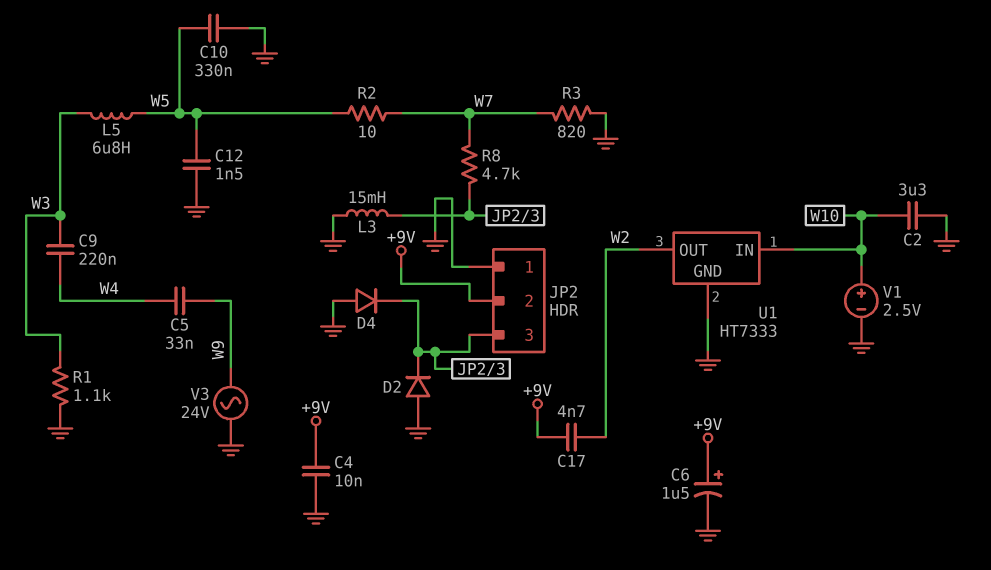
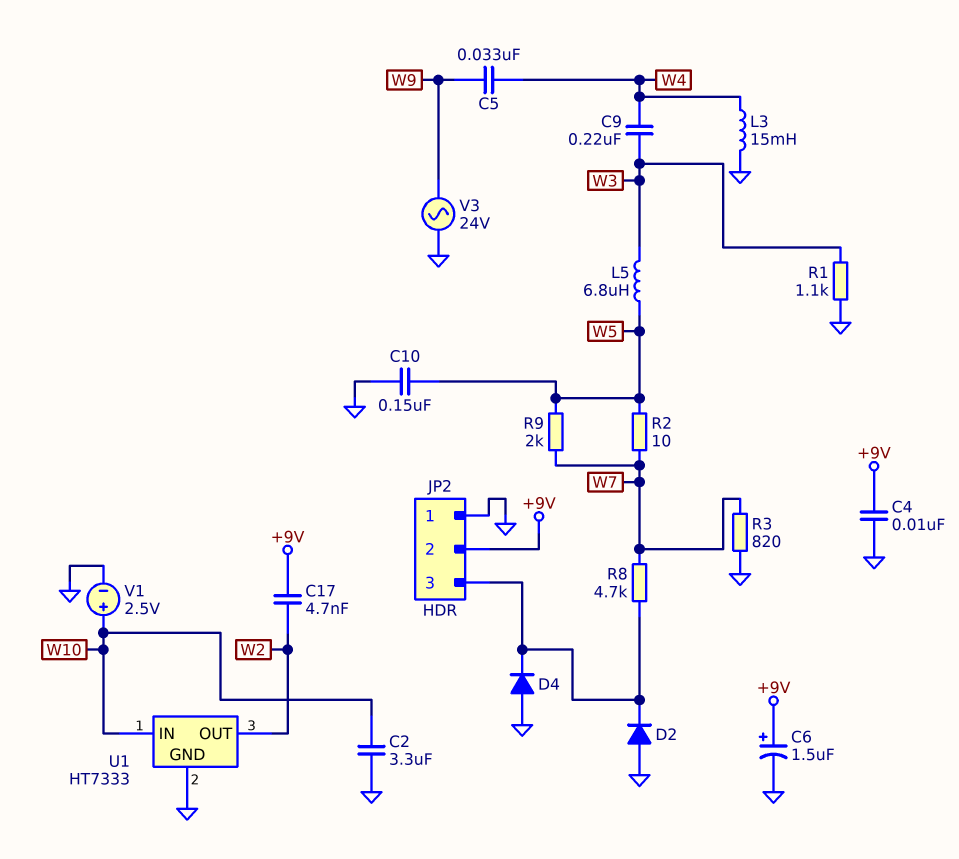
C10: 330nF (GND, W5) -> 150nF (GND, W5)
C12: 1.5nF (GND, W5) -> none
L3: 15mH (GND, JP2/3) -> 15mH (GND, W4)
R9: none -> 2k (W5, W7)

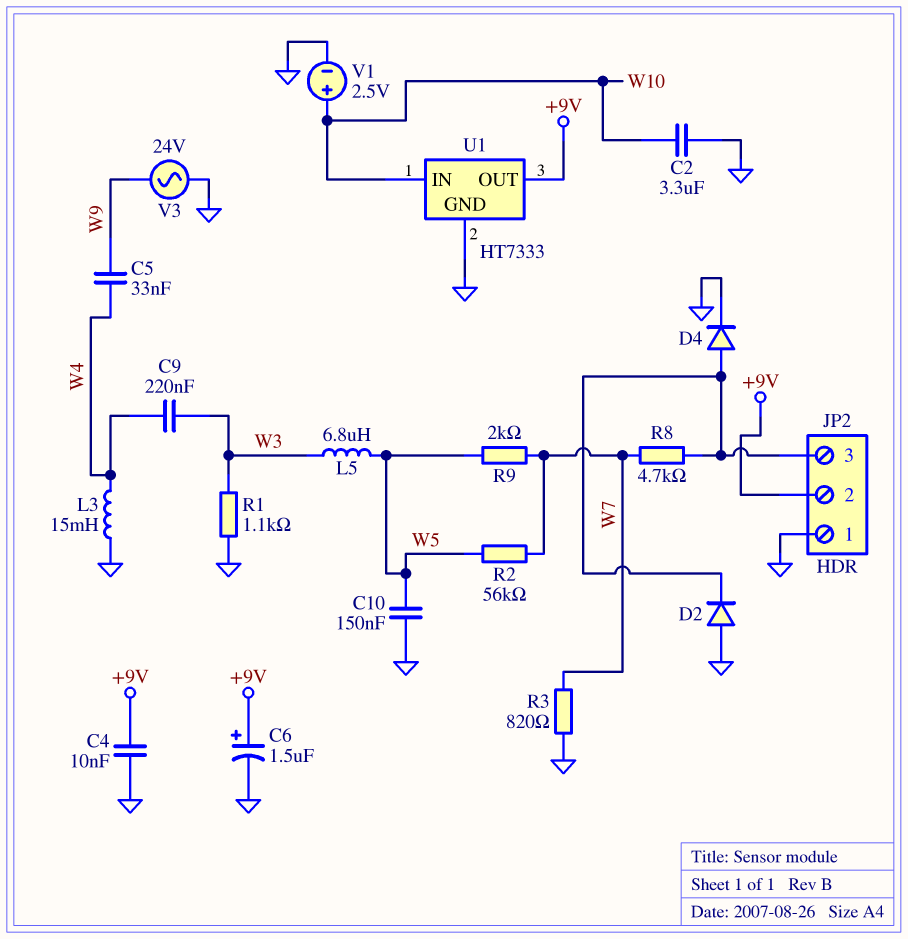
C17: 4.7nF (+9V, W2) -> none
D4: diode (A GND, K JP2/3) -> diode (A JP2/3, K GND)
R2: 10 (W5, W7) -> 56k (W5, W7)
U1 pin OUT: W2 -> +9V

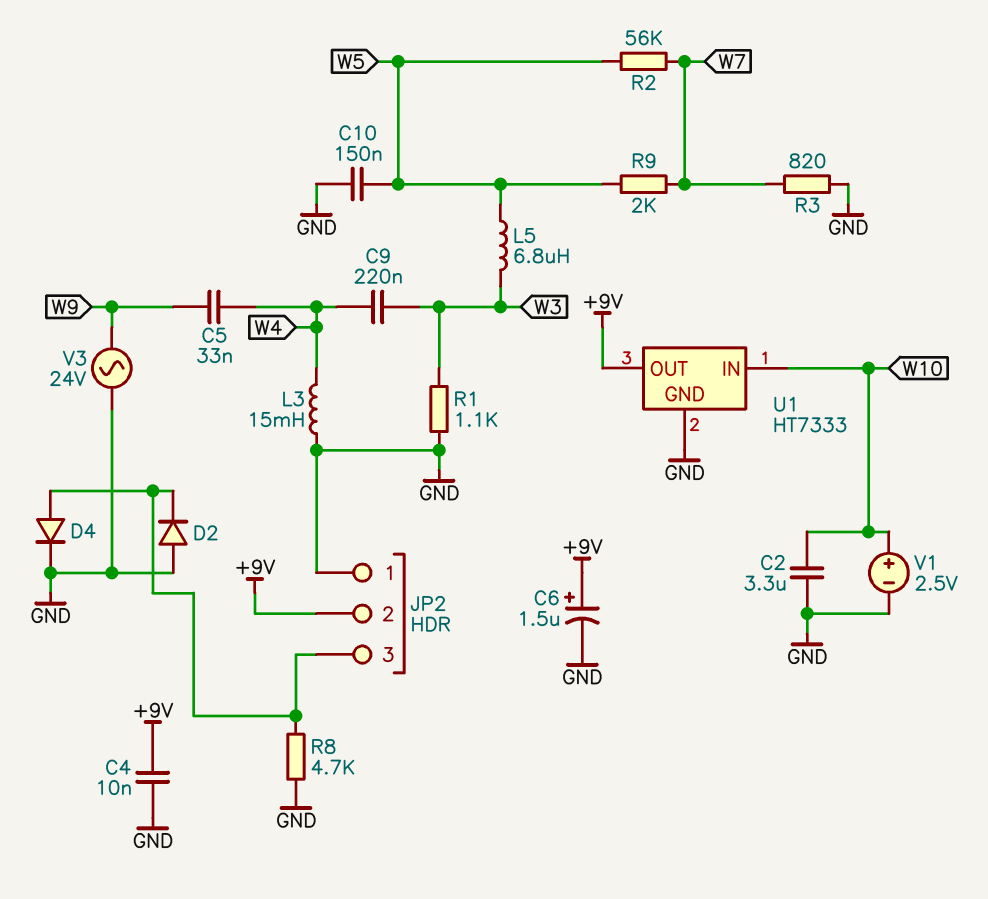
R8: 4.7k (JP2/3, W7) -> 4.7k (GND, JP2/3)

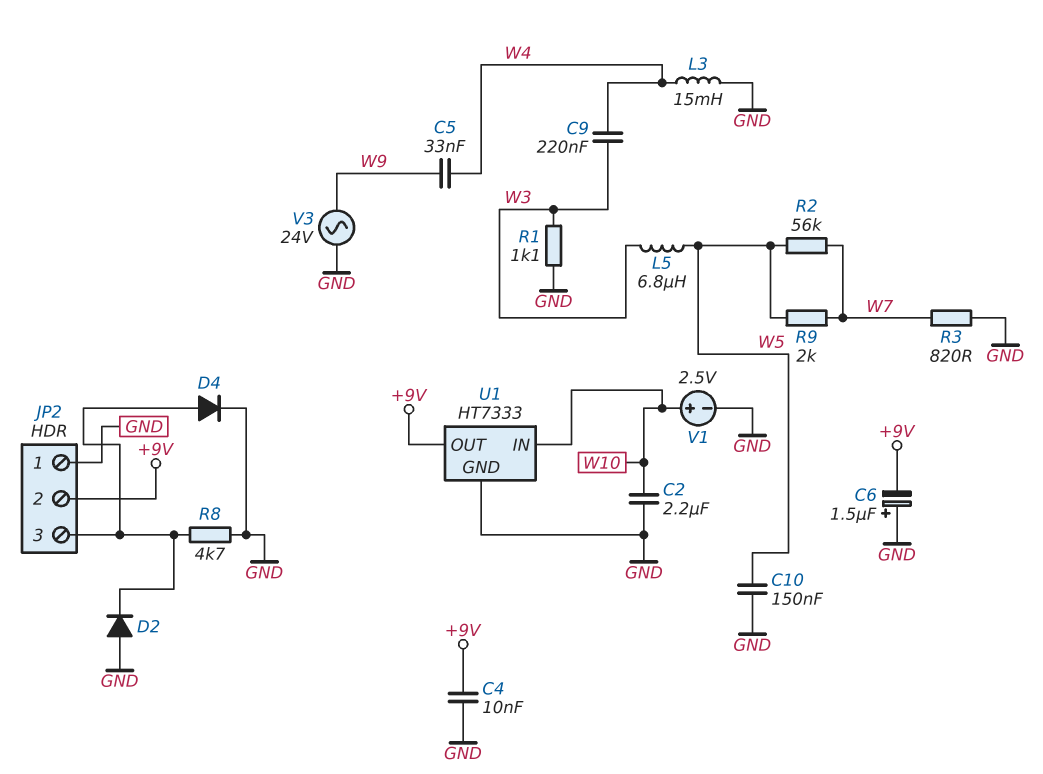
C2: 3.3uF (GND, W10) -> 2.2uF (GND, W10)
C6: 1.5uF (plus +9V, minus GND) -> 1.5uF (plus GND, minus +9V)

